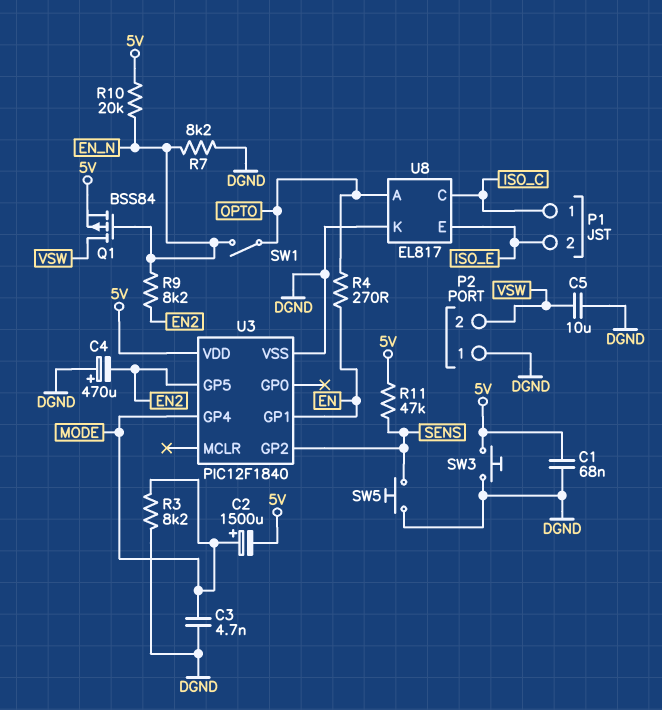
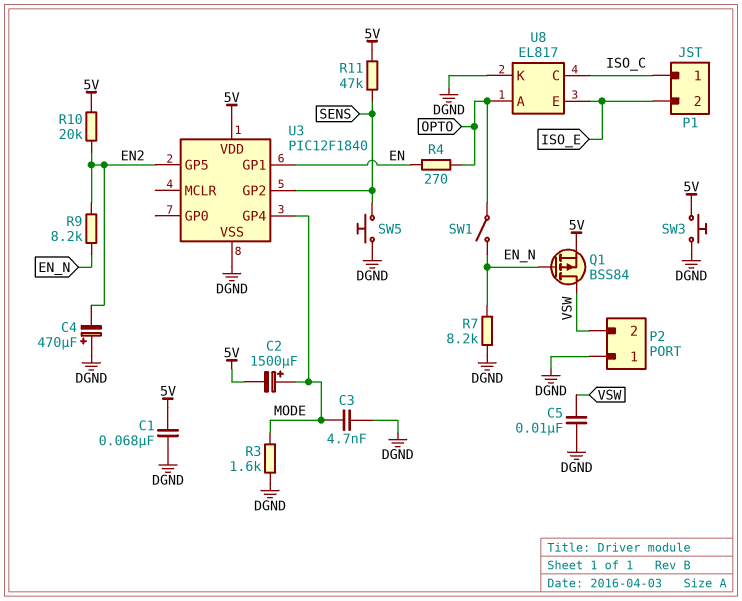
C5: 10uF (DGND, VSW) -> 10nF (DGND, VSW)
R3: 8.2k (DGND, MODE) -> 1.6k (DGND, MODE)
R10: 20k (5V, EN_N) -> 20k (5V, EN2)

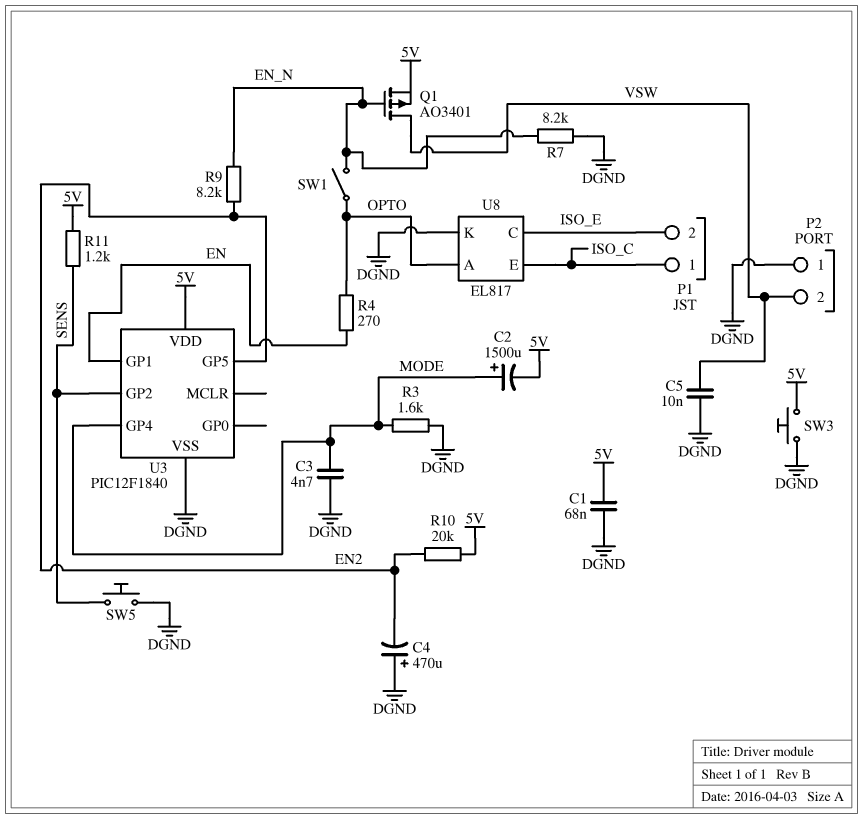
Q1: PMOS BSS84 (G EN_N, D VSW, S 5V) -> PMOS AO3401 (G EN_N, D VSW, S 5V)
R11: 47k (5V, SENS) -> 1.2k (5V, SENS)
U8 pin C: ISO_C -> ISO_E
U8 pin E: ISO_E -> ISO_C

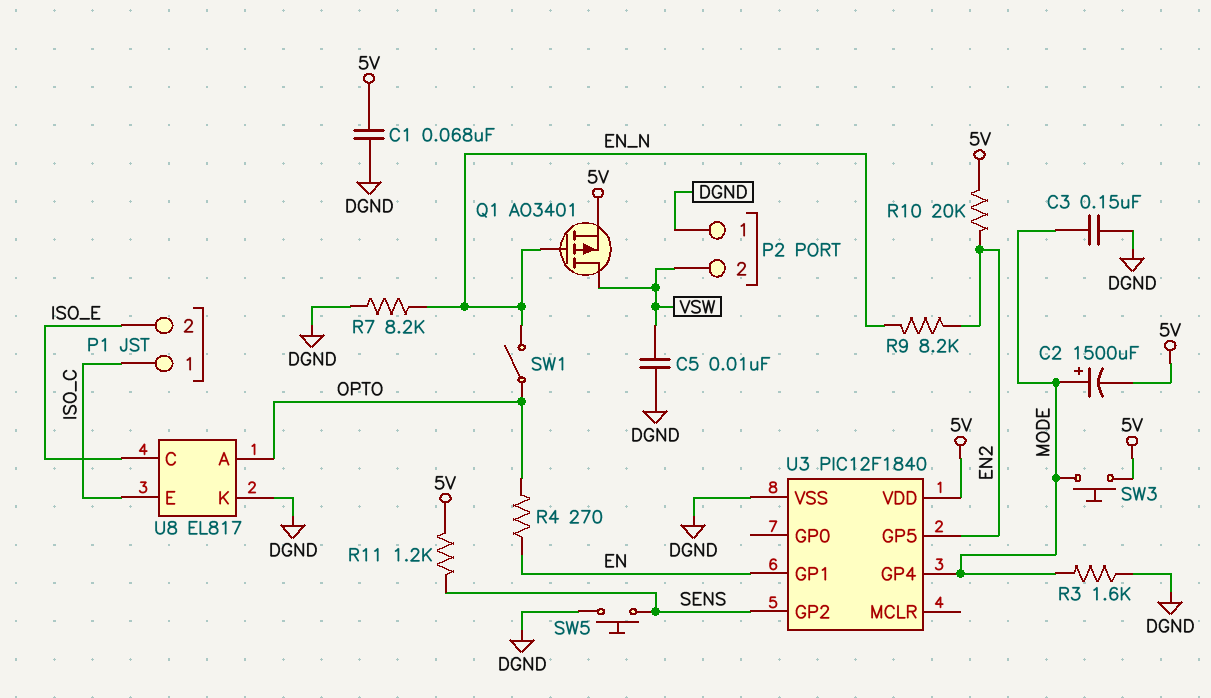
C3: 4.7nF (DGND, MODE) -> 150nF (DGND, MODE)
C4: 470uF (plus DGND, minus EN2) -> none
SW3: button (5V, DGND) -> button (5V, MODE)

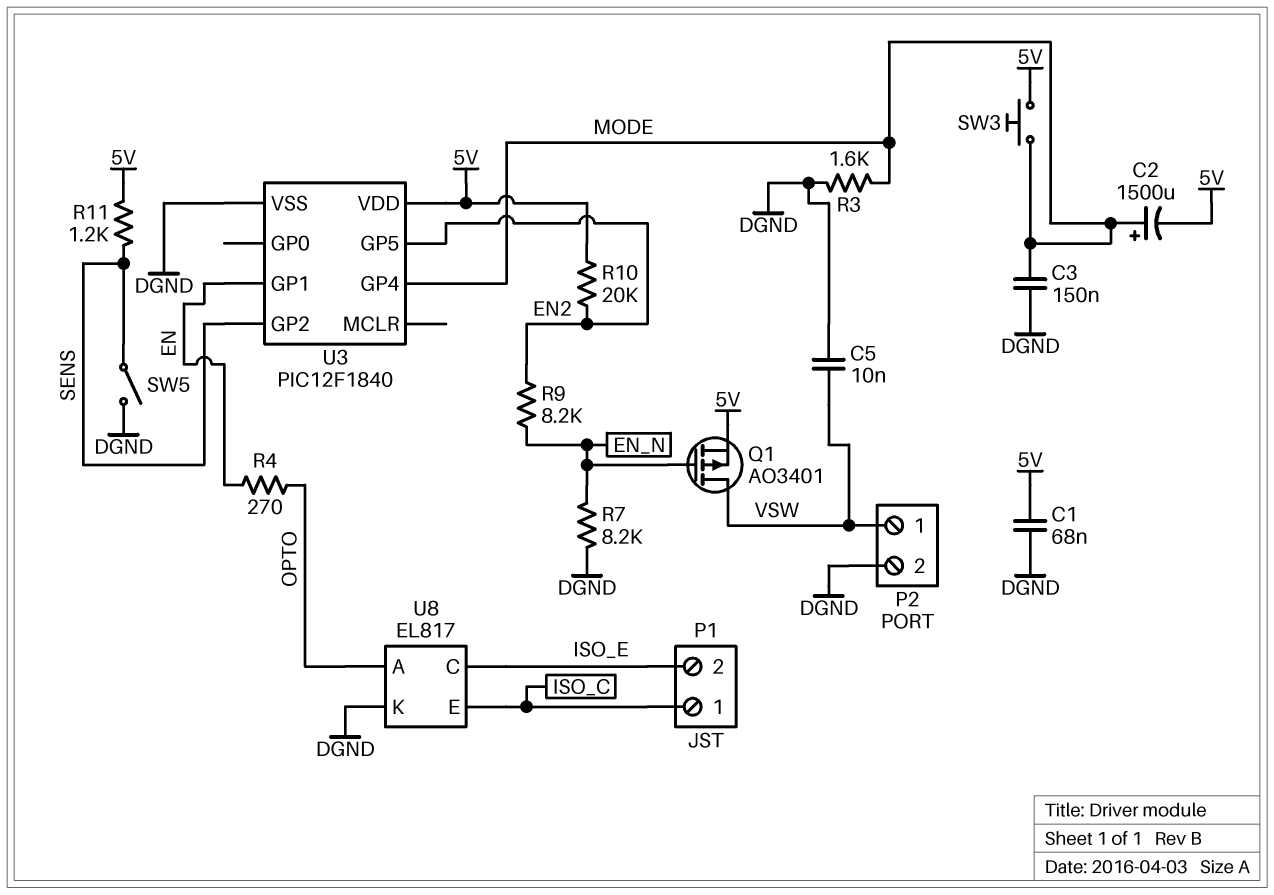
P2 pin 1: DGND -> VSW
P2 pin 2: VSW -> DGND
SW1: switch (EN_N, OPTO) -> none
SW5: button (DGND, SENS) -> switch (DGND, SENS)

